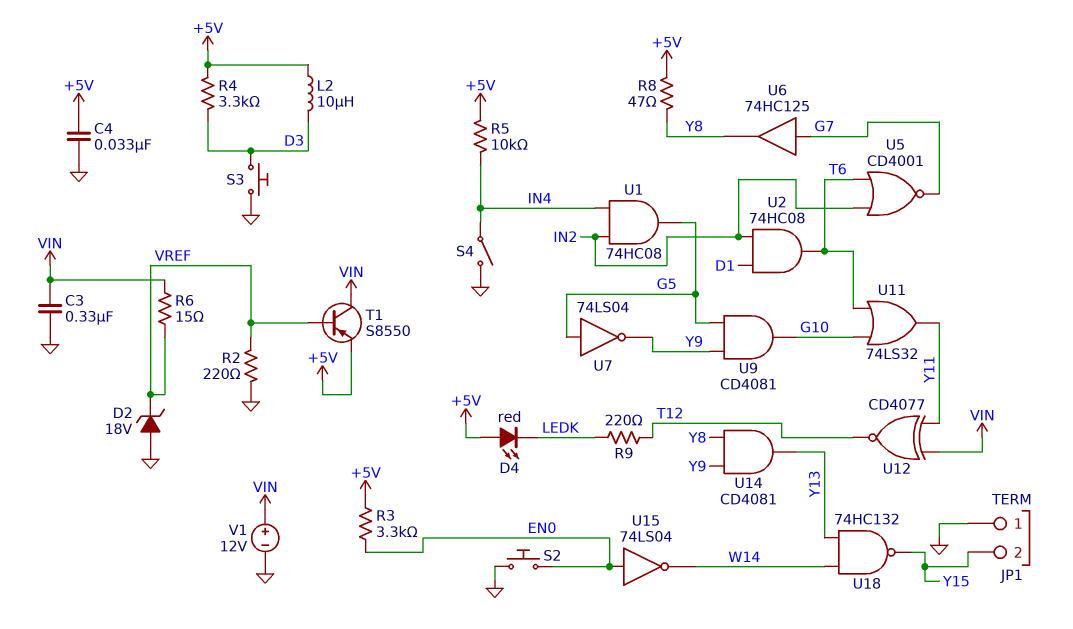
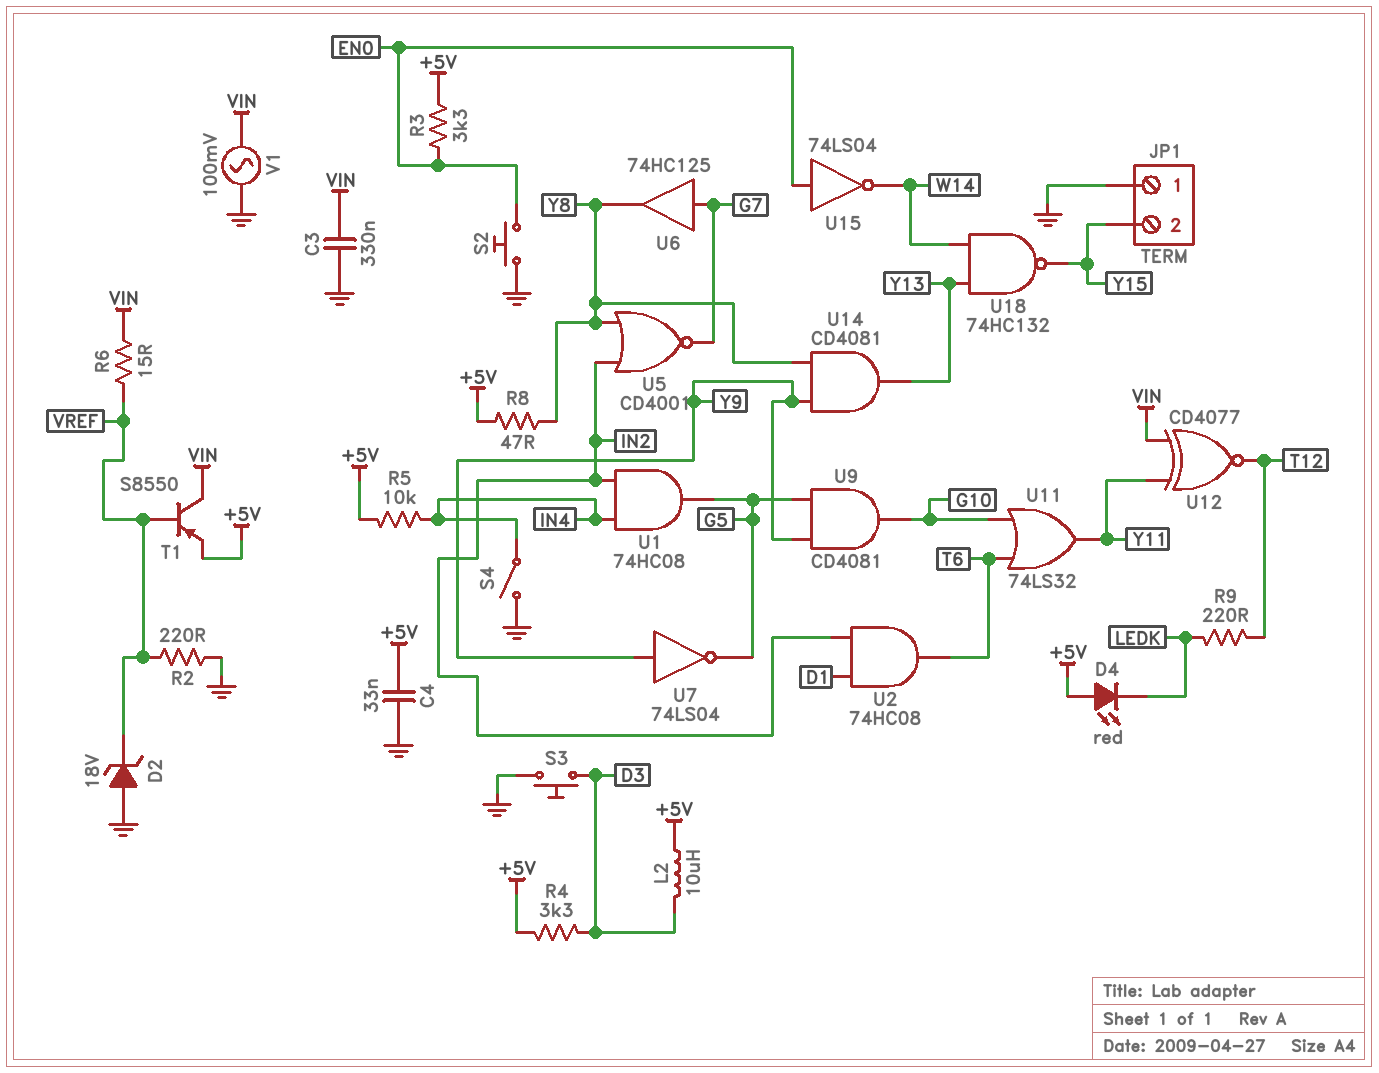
U5: NOR CD4001 (in IN2, in T6, out G7) -> NOR CD4001 (in IN2, in Y8, out G7)
U7: NOT 74LS04 (in G5, out Y9) -> NOT 74LS04 (in Y9, out G5)
V1: 12V (plus VIN, minus GND) -> AC 100mV (GND, VIN)

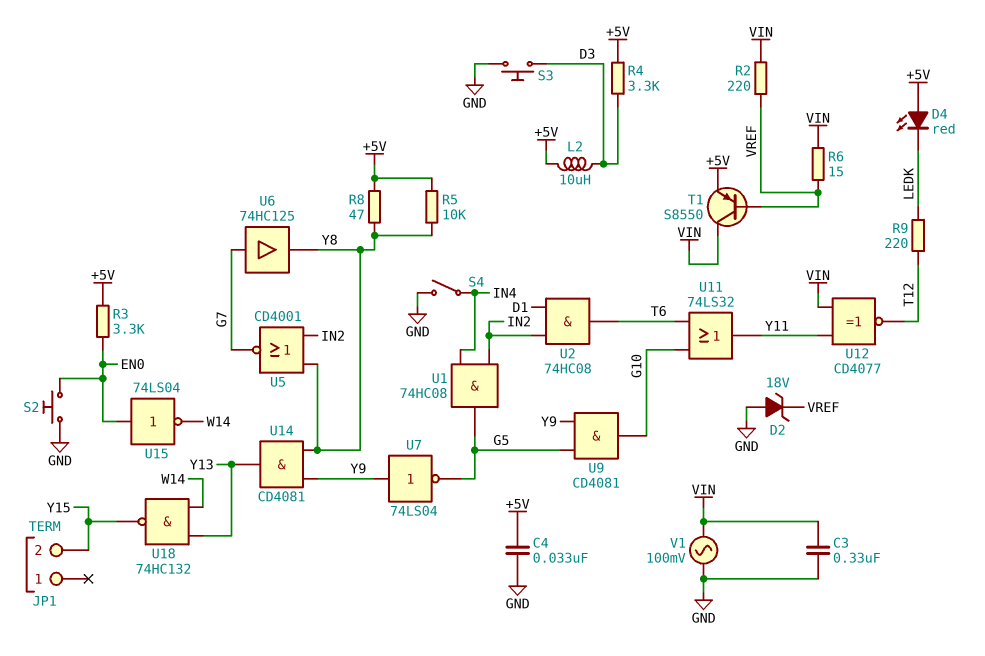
JP1 pin 1: GND -> none
R2: 220 (GND, VREF) -> 220 (VIN, VREF)
R5: 10k (+5V, IN4) -> 10k (+5V, Y8)

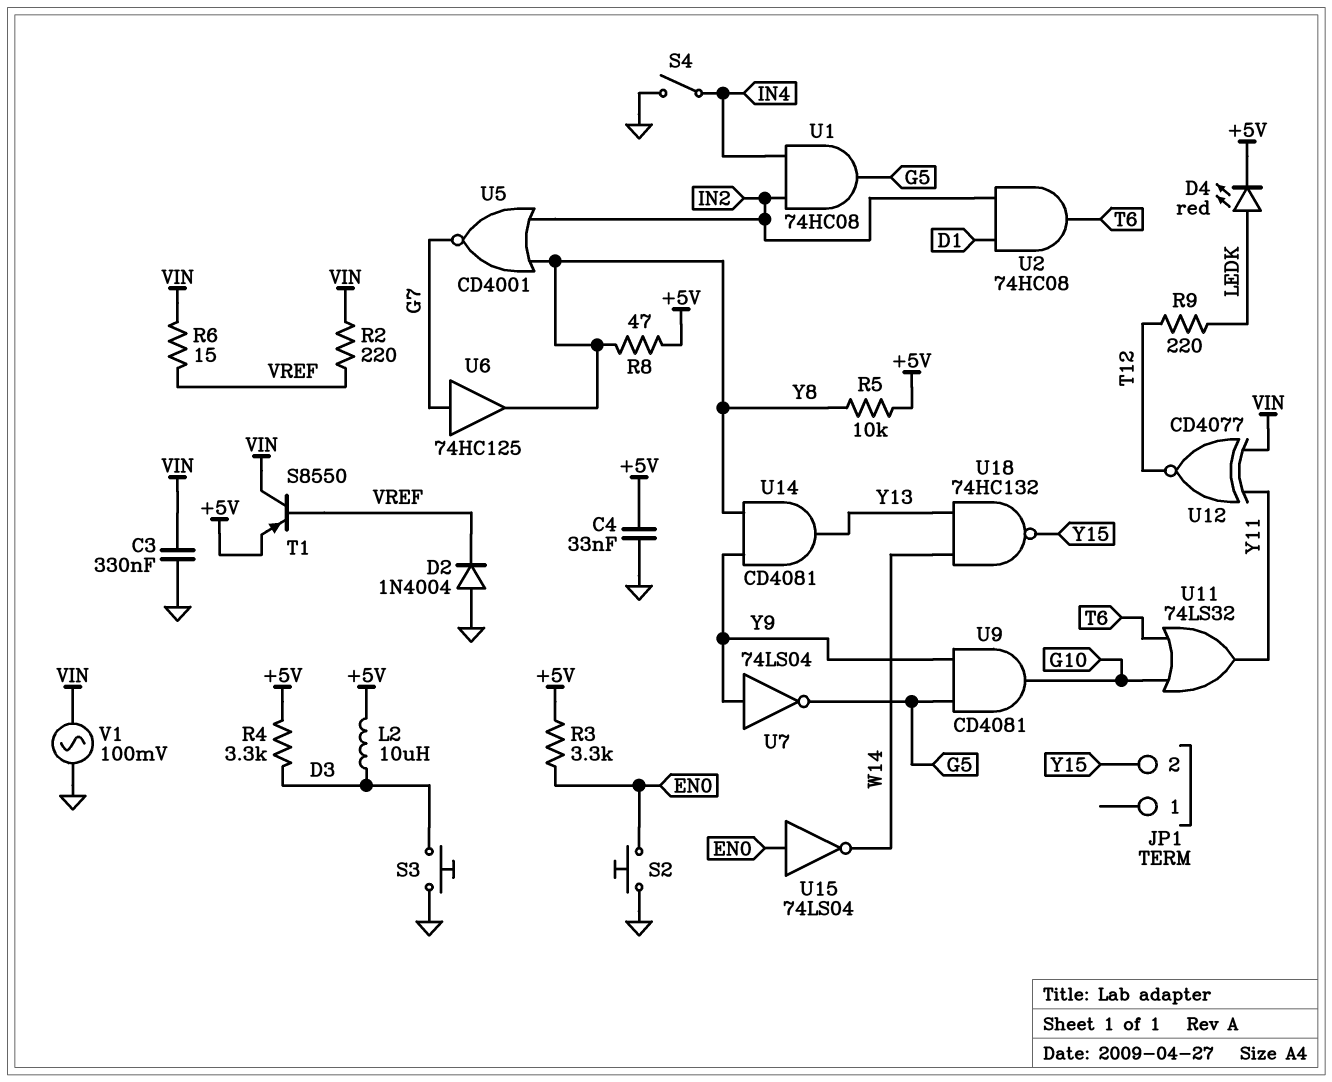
D2: zener 18V (A GND, K VREF) -> diode 1N4004 (A GND, K VREF)
D4: LED red (A +5V, K LEDK) -> LED red (A LEDK, K +5V)

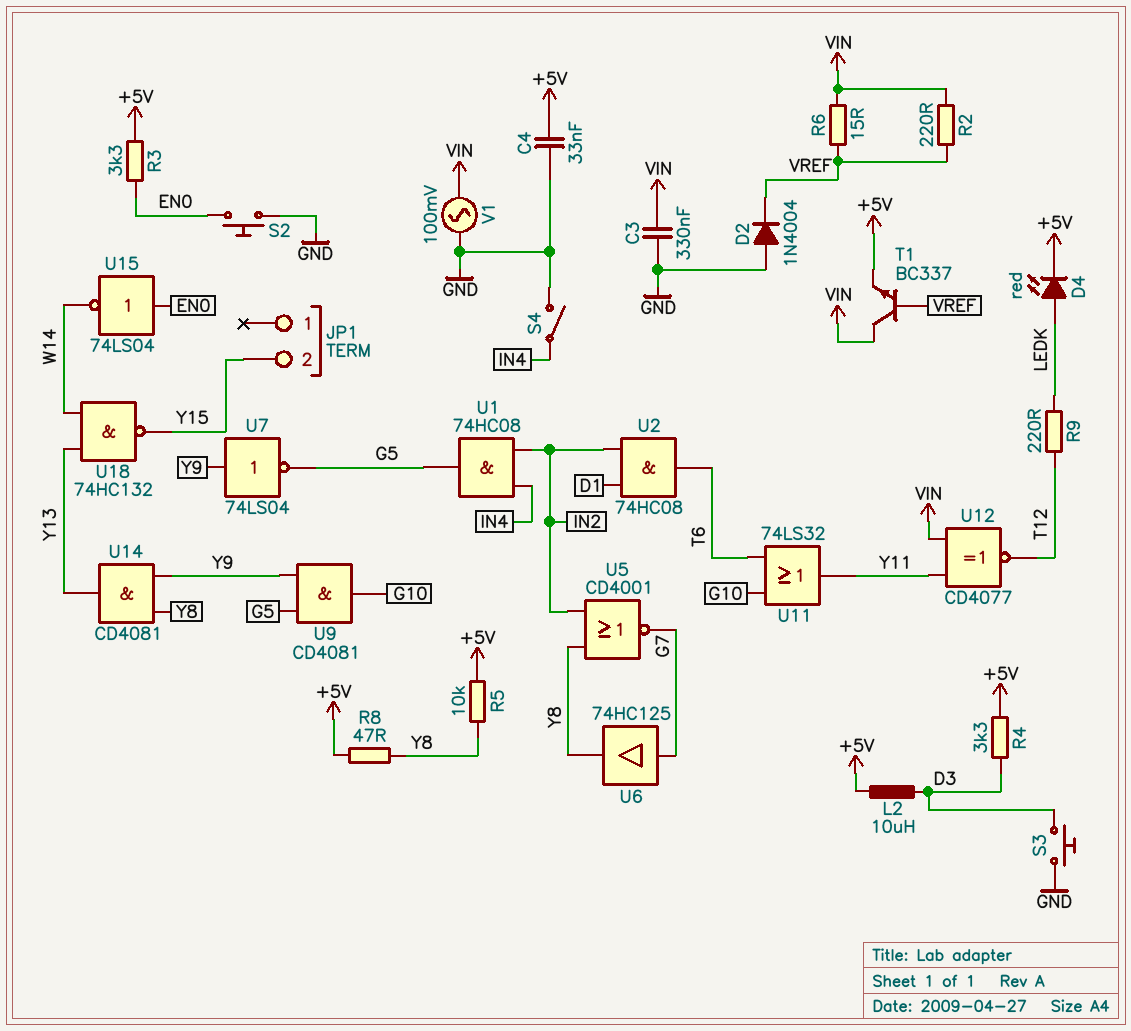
T1: PNP S8550 (B VREF, C VIN, E +5V) -> NPN BC337 (B VREF, C VIN, E +5V)

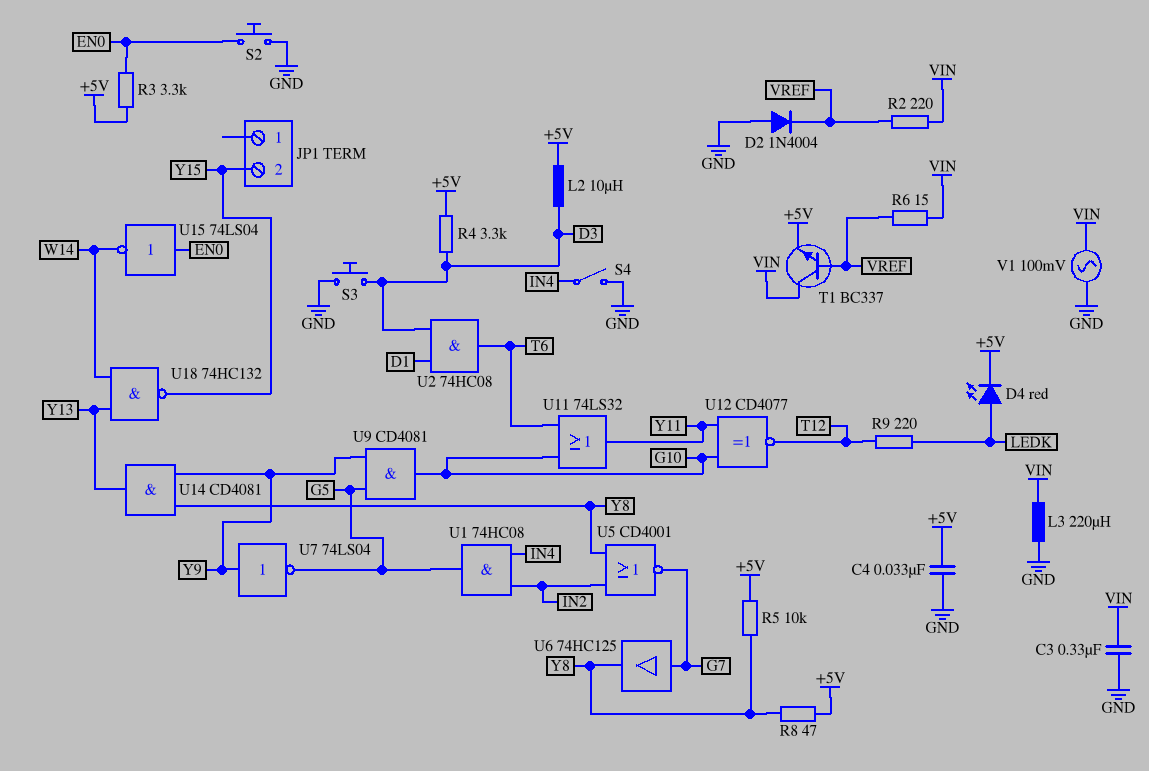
L3: none -> 220uH (GND, VIN)
U2: AND 74HC08 (in D1, in IN2, out T6) -> AND 74HC08 (in D1, in D3, out T6)
U12: XNOR CD4077 (in VIN, in Y11, out T12) -> XNOR CD4077 (in G10, in Y11, out T12)

